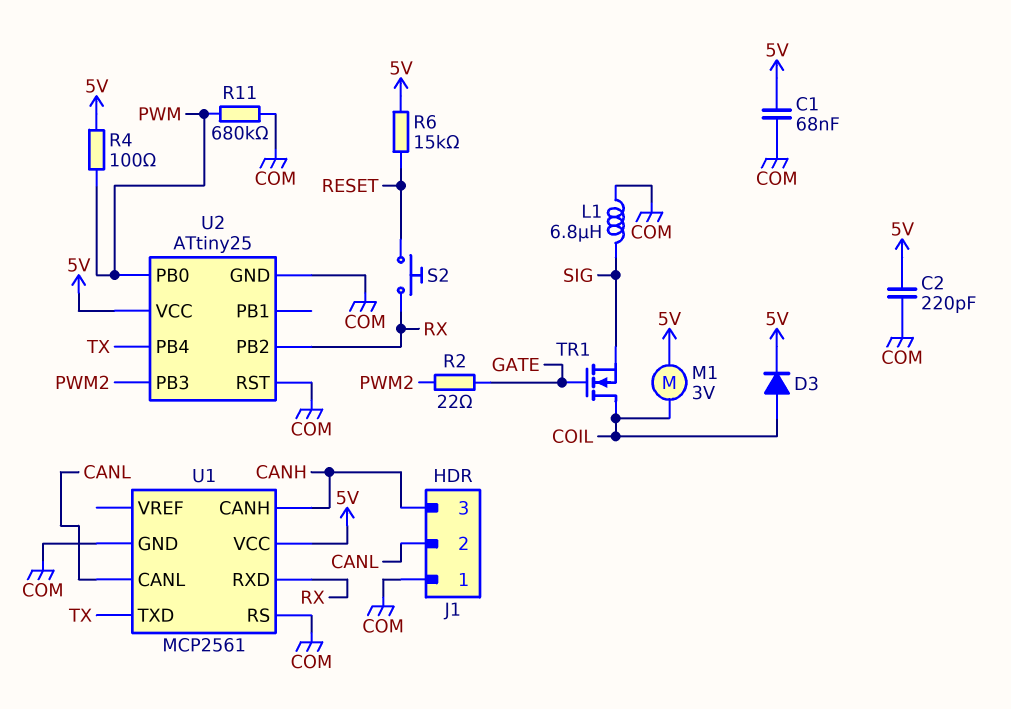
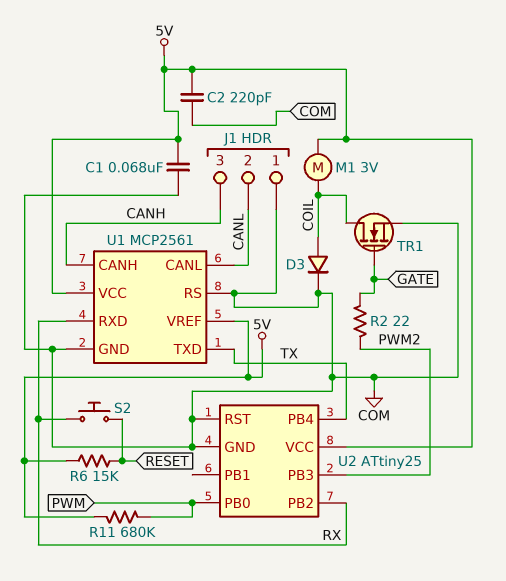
D3: diode (A COIL, K 5V) -> diode (A COIL, K COM)
L1: 6.8uH (COM, SIG) -> none
R4: 100 (5V, PWM) -> none
R11: 680k (COM, PWM) -> 680k (5V, PWM)
TR1: NMOS (G GATE, D COIL, S SIG) -> NMOS (G GATE, D COIL, S COM)
U1 pin VREF: none -> 5V

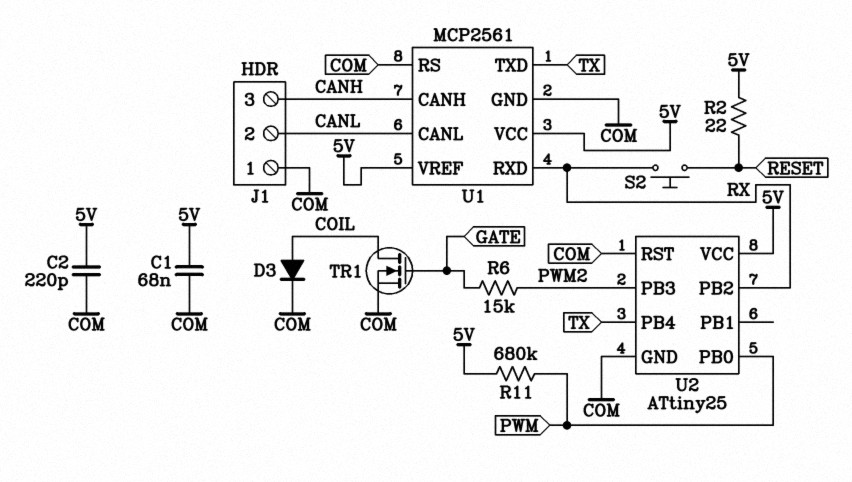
M1: motor 3V (5V, COIL) -> none
R2: 22 (GATE, PWM2) -> 22 (5V, RESET)
R6: 15k (5V, RESET) -> 15k (GATE, PWM2)

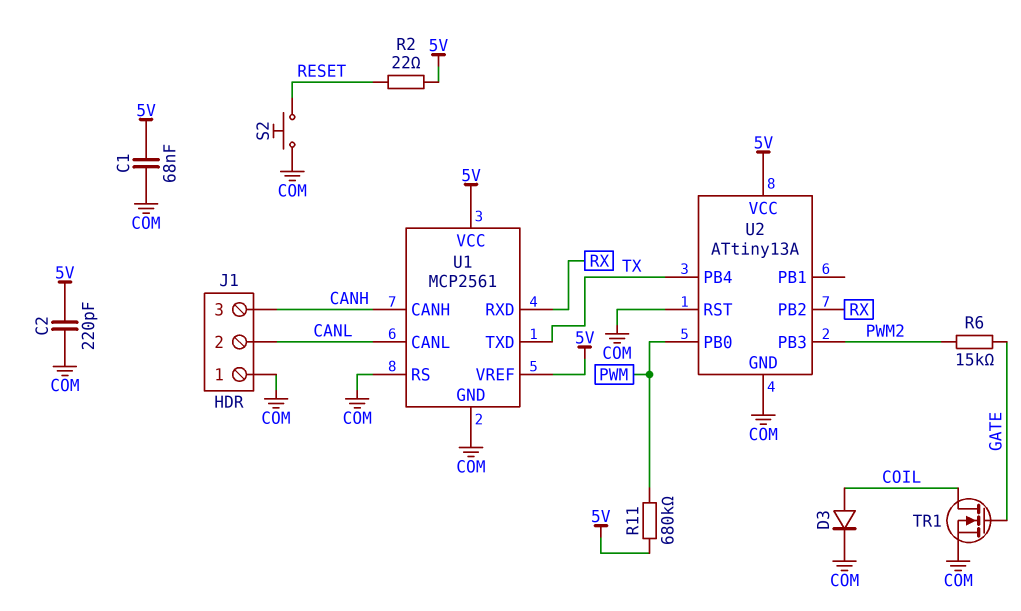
S2: button (RESET, RX) -> button (COM, RESET)
U2: ATtiny25 -> ATtiny13A

